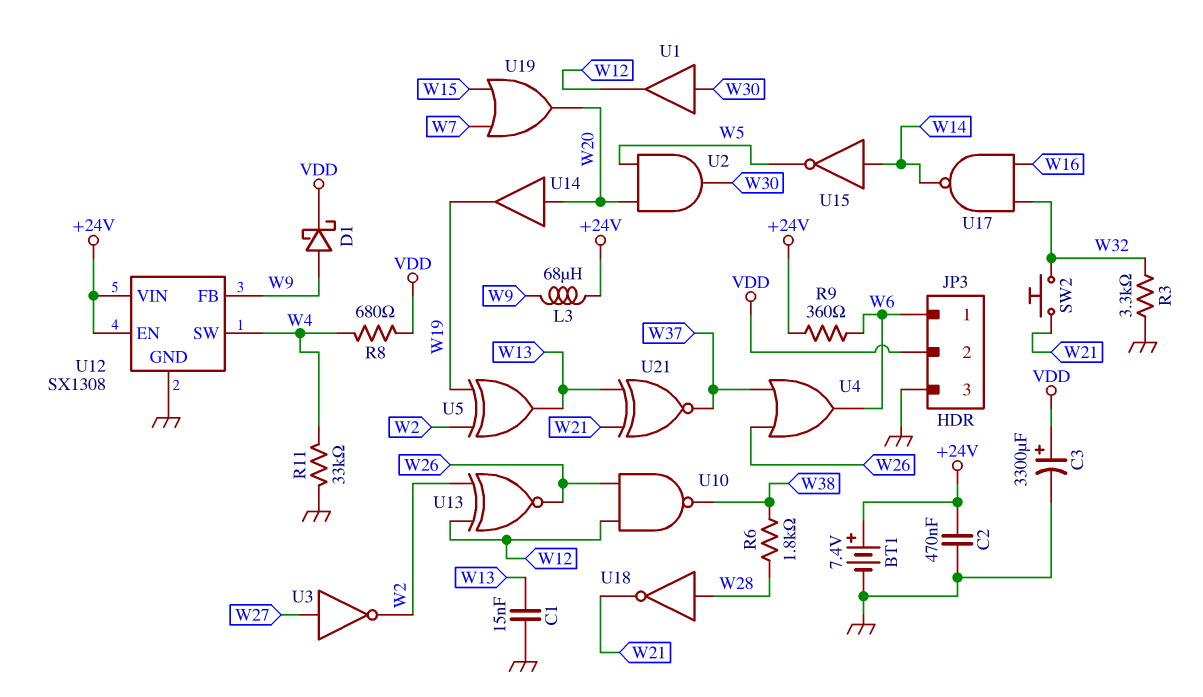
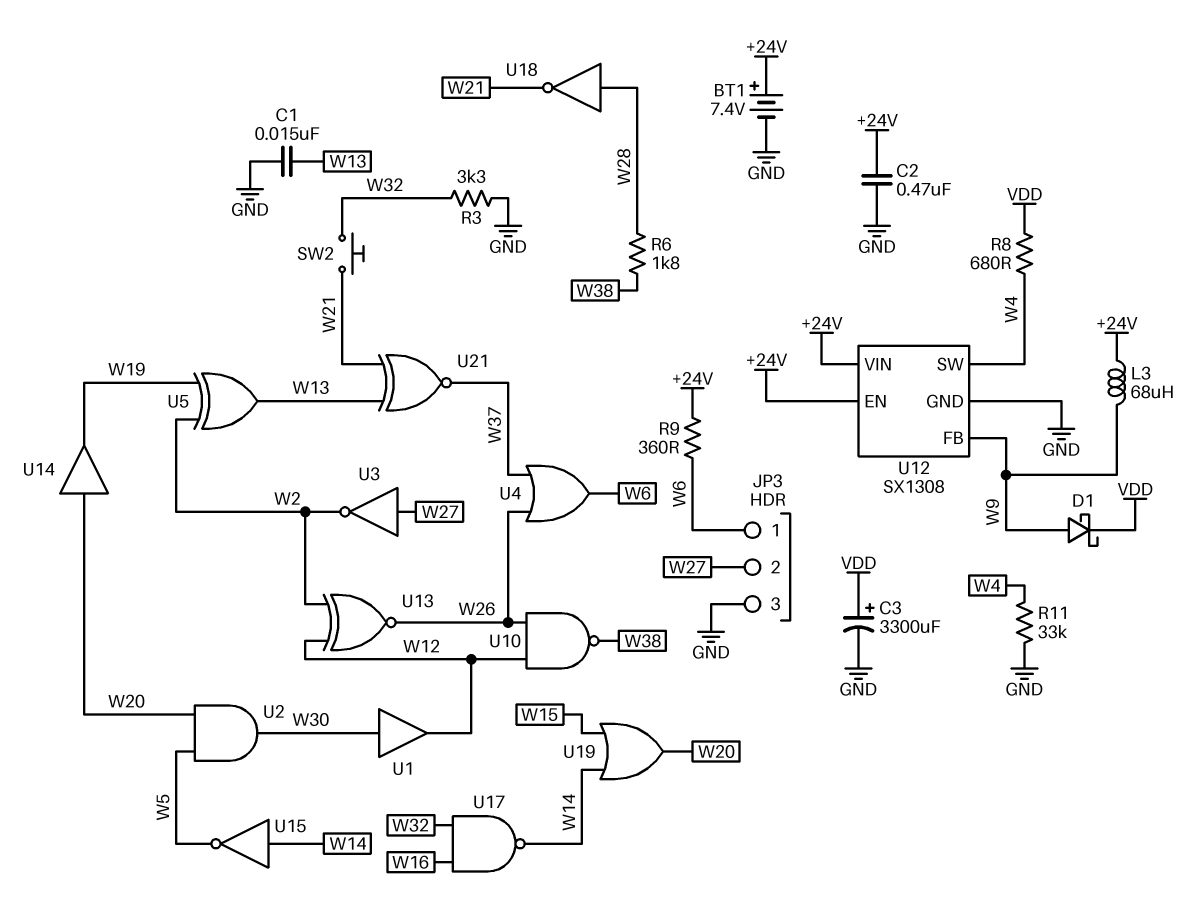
JP3 pin 2: VDD -> W27
U19: OR (in W7, in W15, out W20) -> OR (in W14, in W15, out W20)

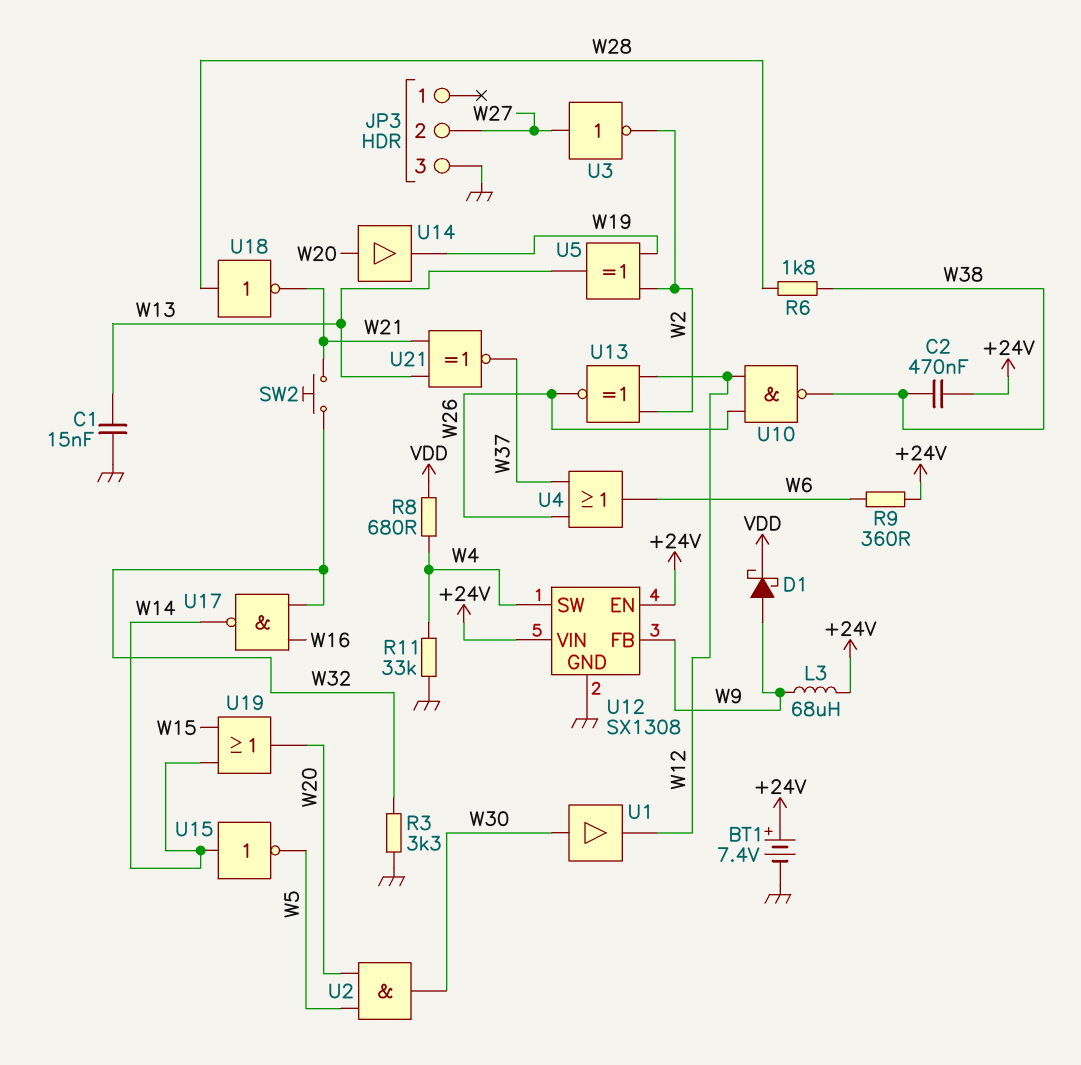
C2: 470nF (+24V, GND) -> 470nF (+24V, W38)
C3: 3300uF (plus VDD, minus GND) -> none
JP3 pin 1: W6 -> none

